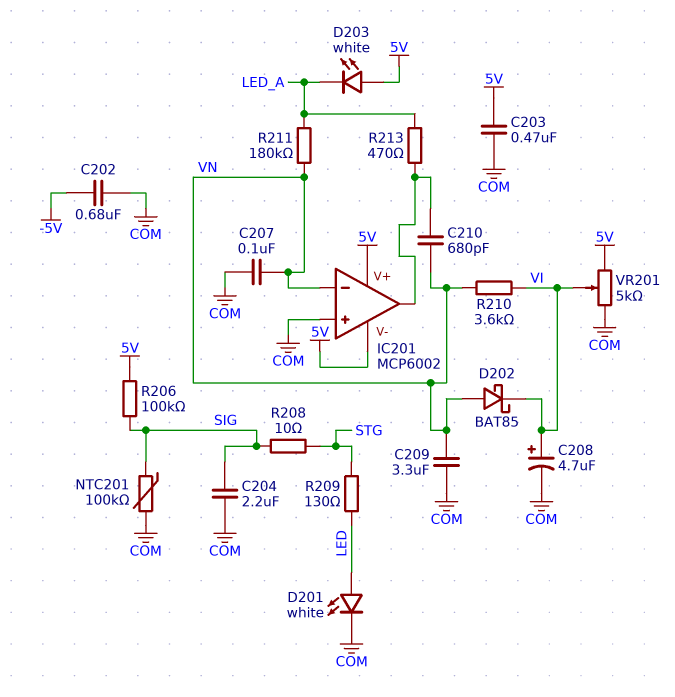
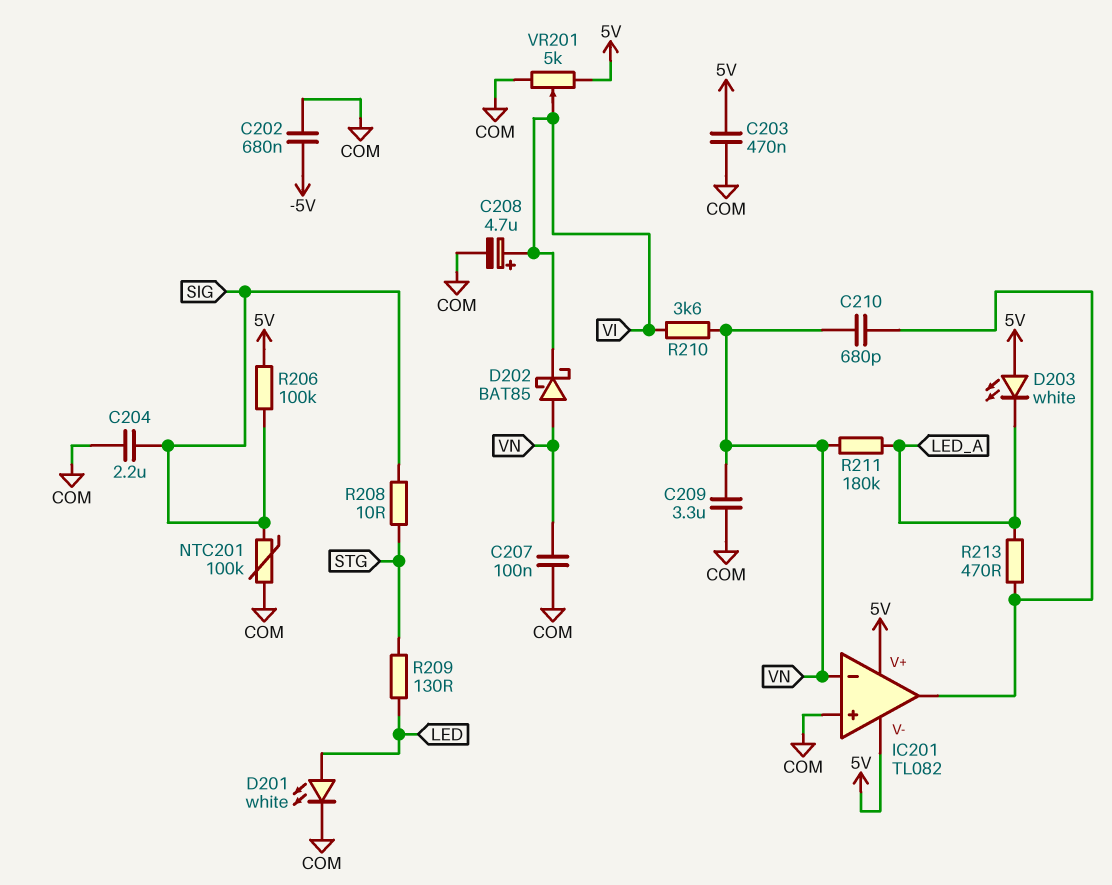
IC201: MCP6002 -> TL082

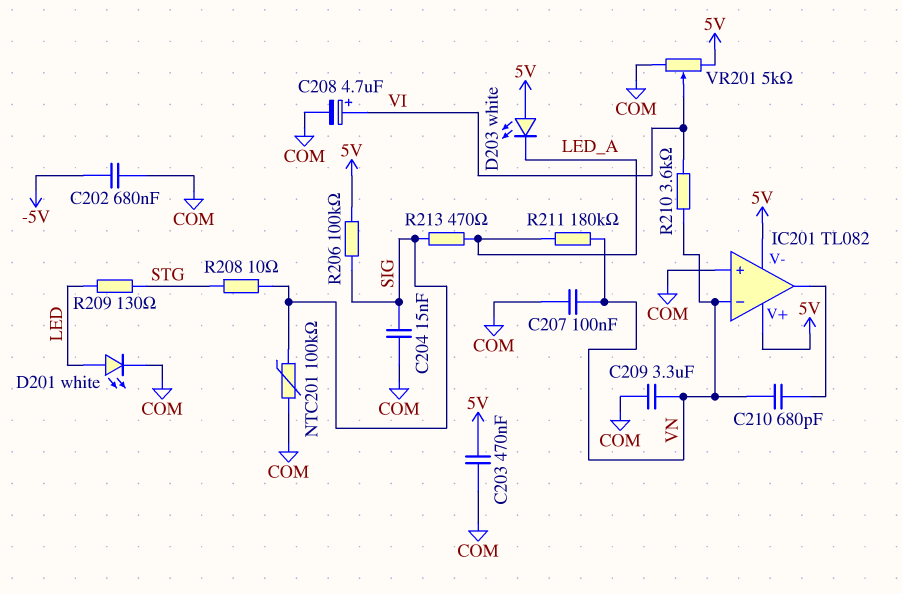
C204: 2.2uF (COM, SIG) -> 15nF (COM, SIG)
D202: schottky BAT85 (A VN, K VI) -> none
R213: 470 (IC201/out, LED_A) -> 470 (LED_A, SIG)

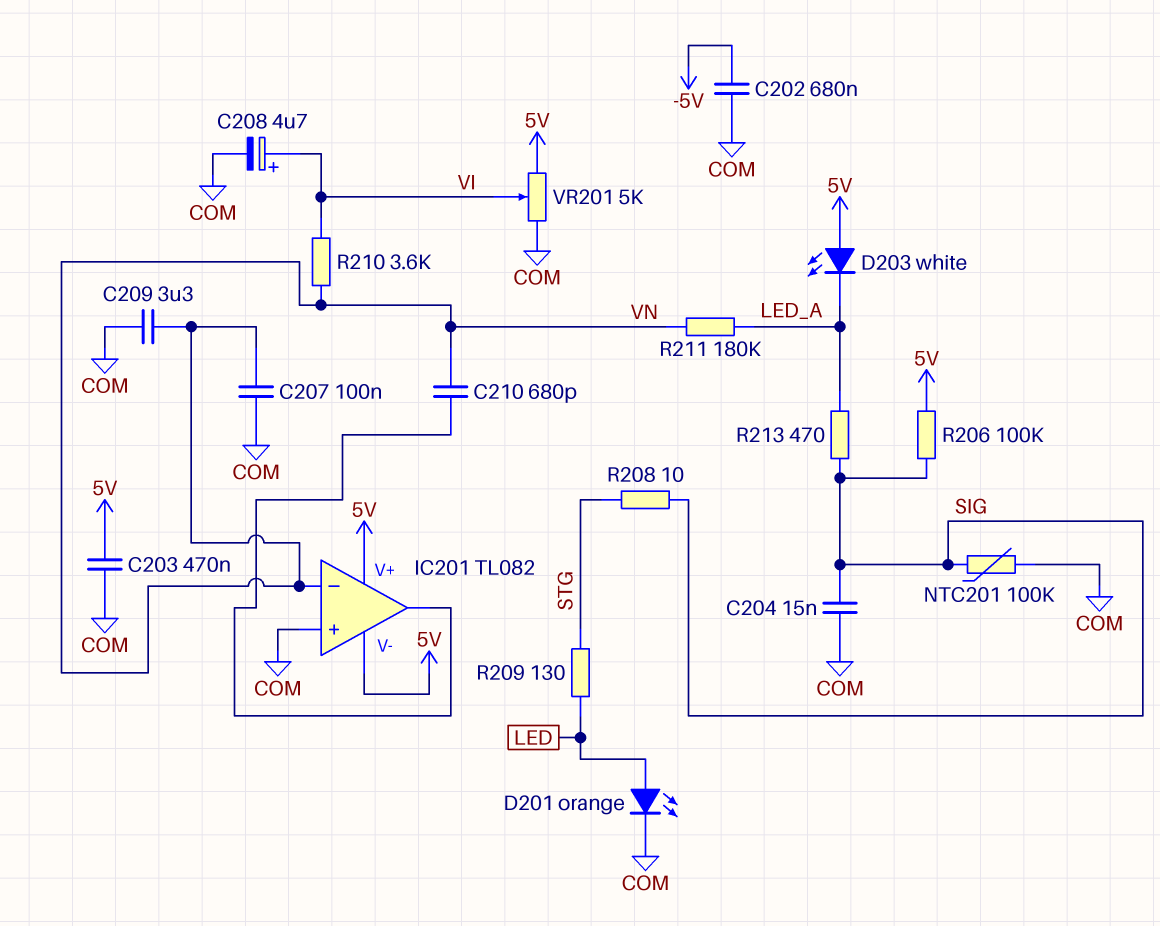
D201: LED white (A LED, K COM) -> LED orange (A LED, K COM)

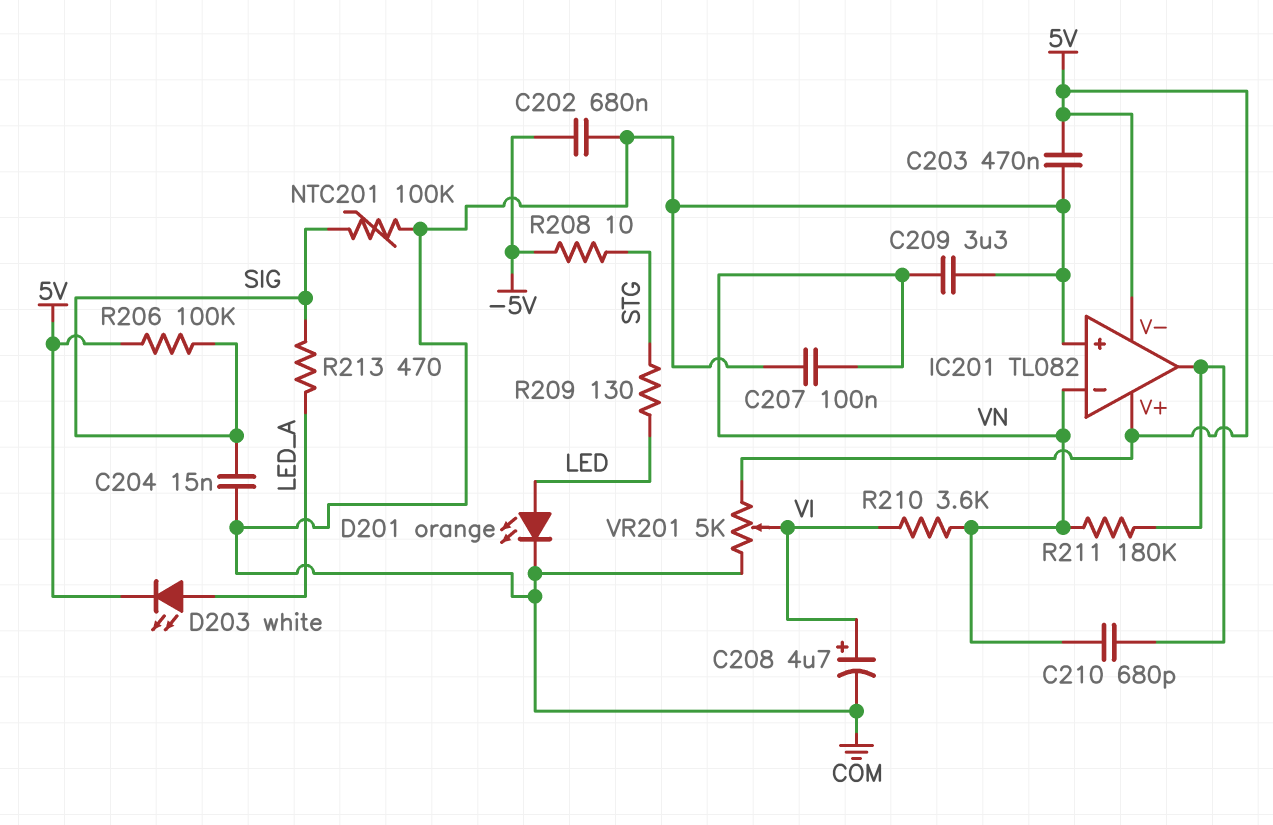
D203: LED white (A 5V, K LED_A) -> LED white (A LED_A, K 5V)
R208: 10 (SIG, STG) -> 10 (-5V, STG)
R211: 180k (LED_A, VN) -> 180k (IC201/out, VN)

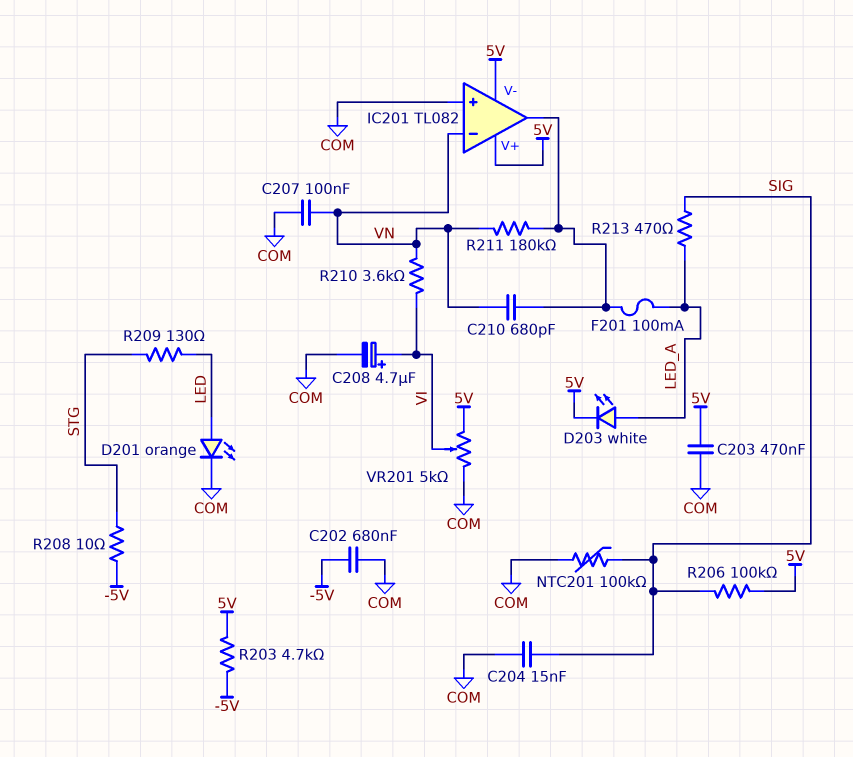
C209: 3.3uF (COM, VN) -> none
F201: none -> 100mA (IC201/out, LED_A)
R203: none -> 4.7k (-5V, 5V)

